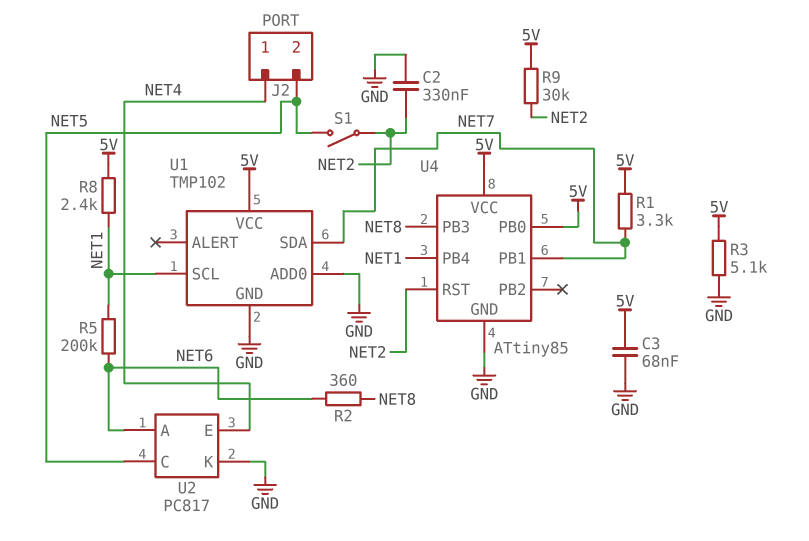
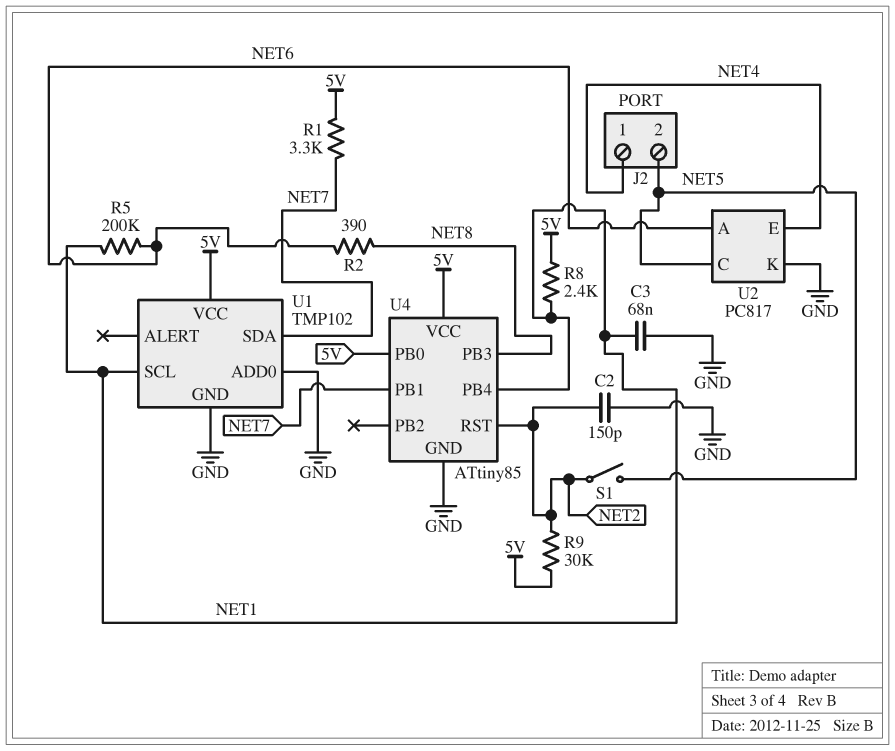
C2: 330nF (GND, NET2) -> 150pF (GND, NET2)
C3: 68nF (5V, GND) -> 68nF (GND, NET1)
R2: 360 (NET6, NET8) -> 390 (NET6, NET8)
R3: 5.1k (5V, GND) -> none

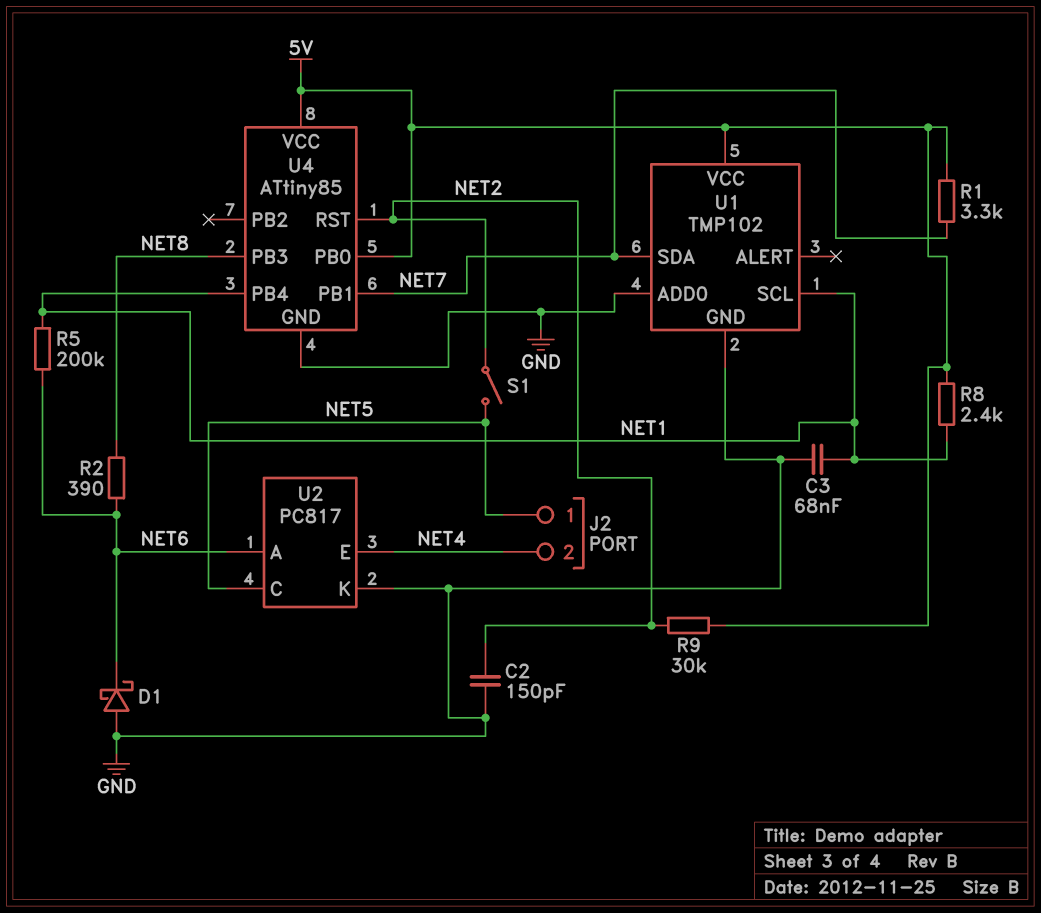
D1: none -> schottky (A GND, K NET6)
J2 pin 1: NET4 -> NET5
J2 pin 2: NET5 -> NET4

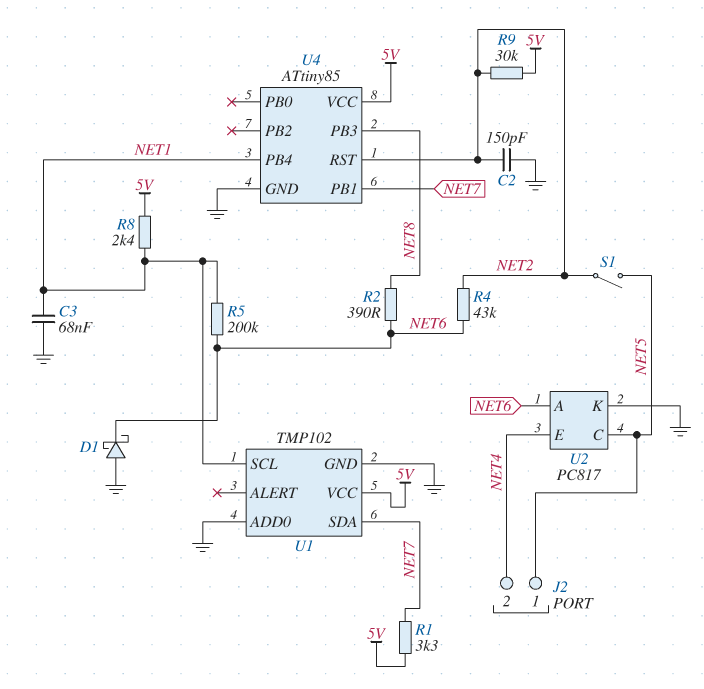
R4: none -> 43k (NET2, NET6)
U4 pin PB0: 5V -> none

